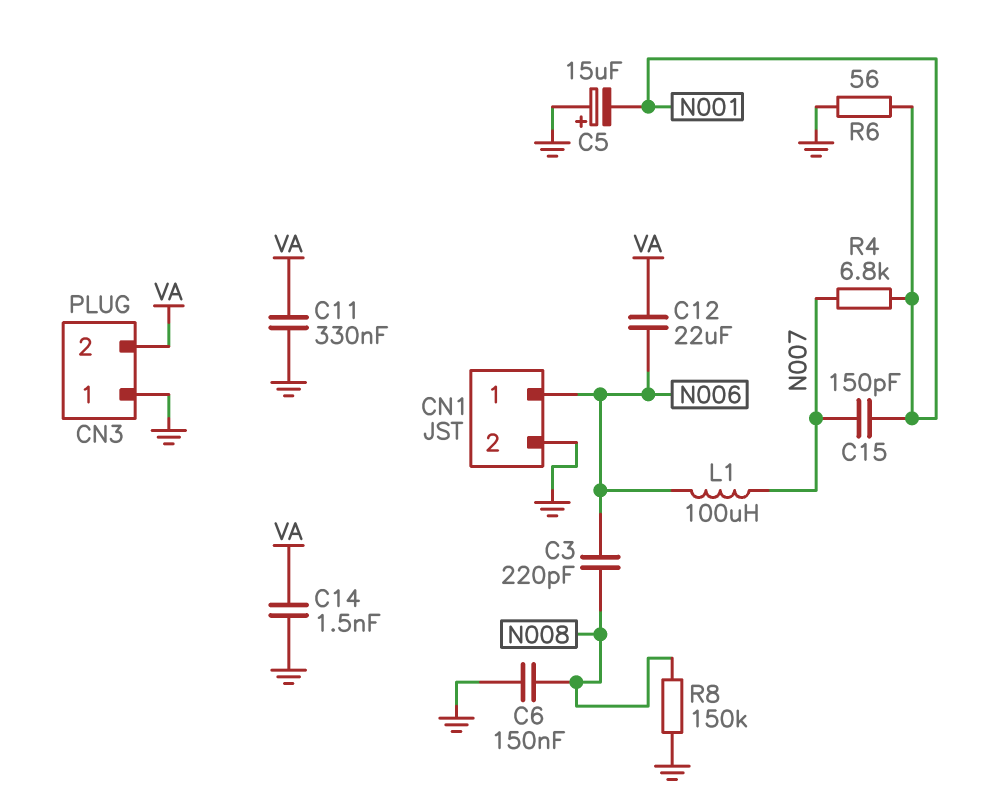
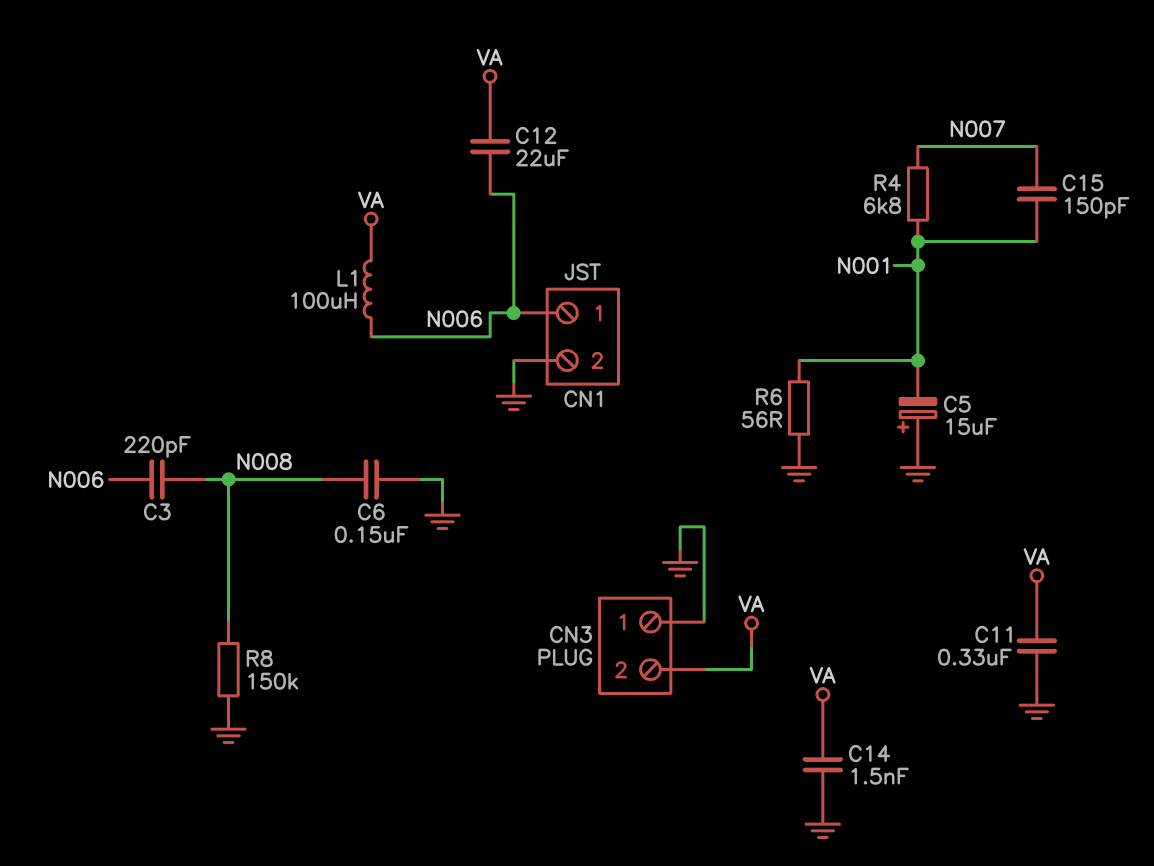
L1: 100uH (N006, N007) -> 100uH (N006, VA)

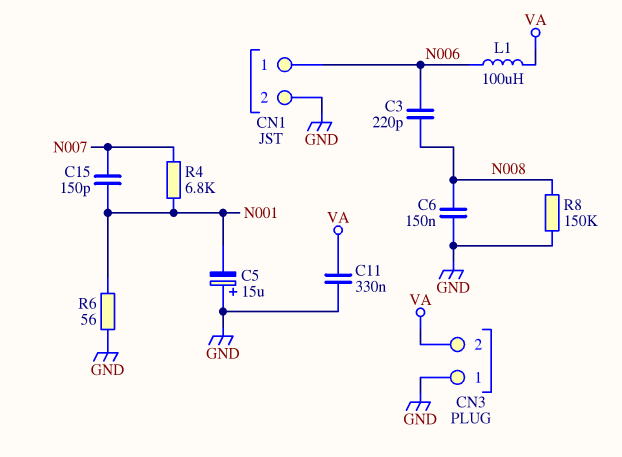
C12: 22uF (N006, VA) -> none
C14: 1.5nF (GND, VA) -> none

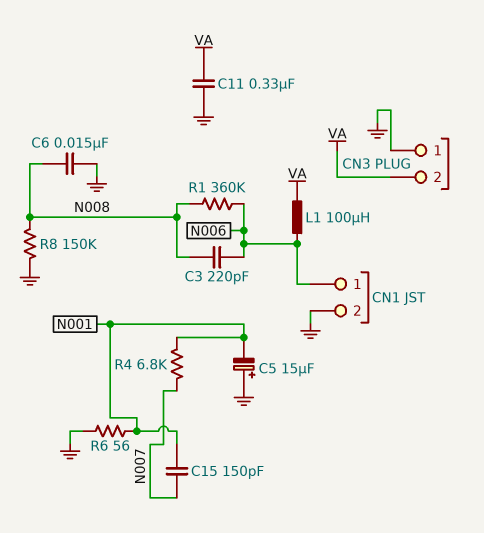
C6: 150nF (GND, N008) -> 15nF (GND, N008)
R1: none -> 360k (N006, N008)

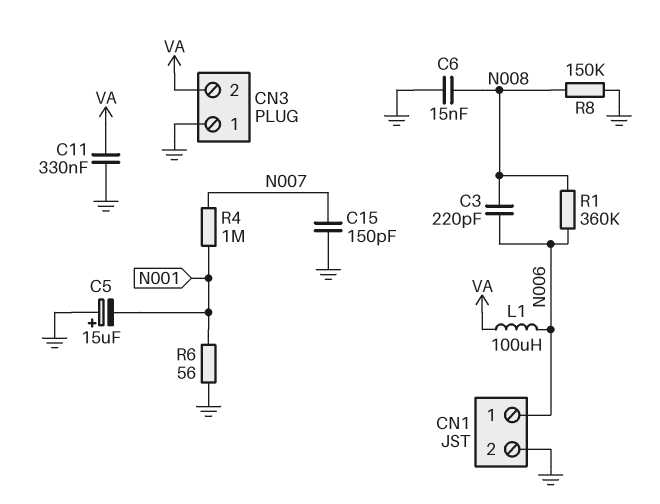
C15: 150pF (N001, N007) -> 150pF (GND, N007)
R4: 6.8k (N001, N007) -> 1M (N001, N007)

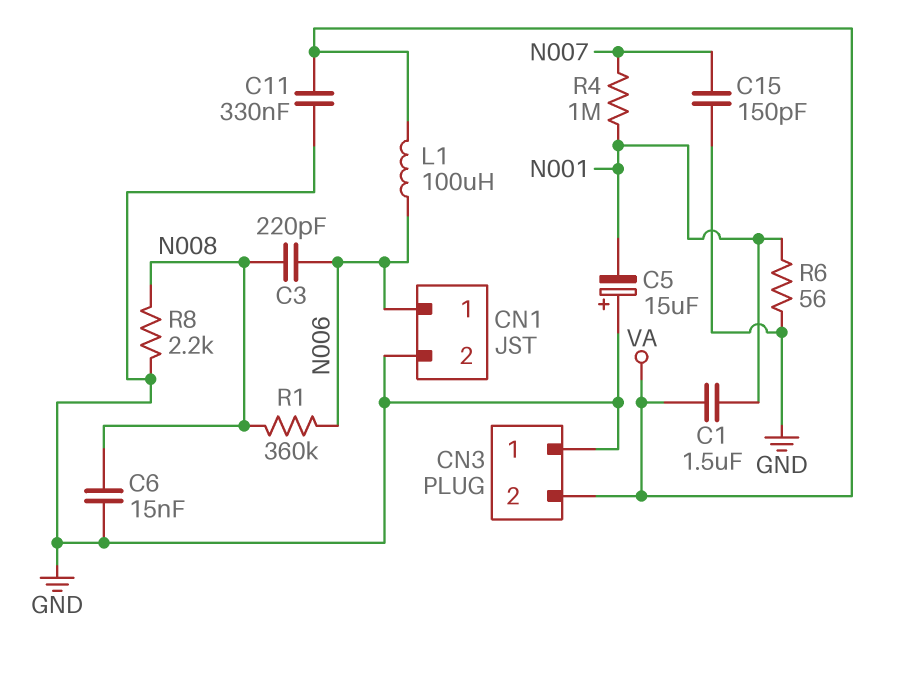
C1: none -> 1.5uF (N001, VA)
R8: 150k (GND, N008) -> 2.2k (GND, N008)

